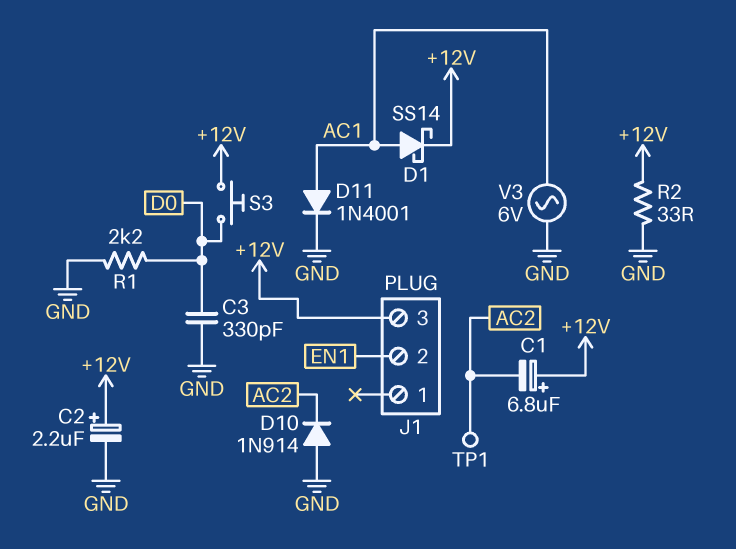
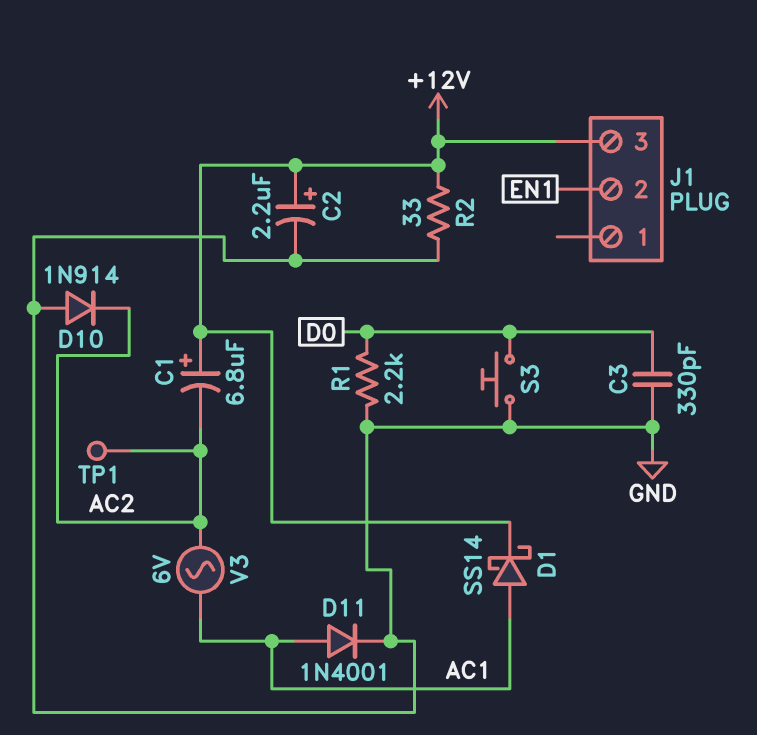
S3: button (+12V, D0) -> button (D0, GND)
V3: AC 6V (AC1, GND) -> AC 6V (AC1, AC2)

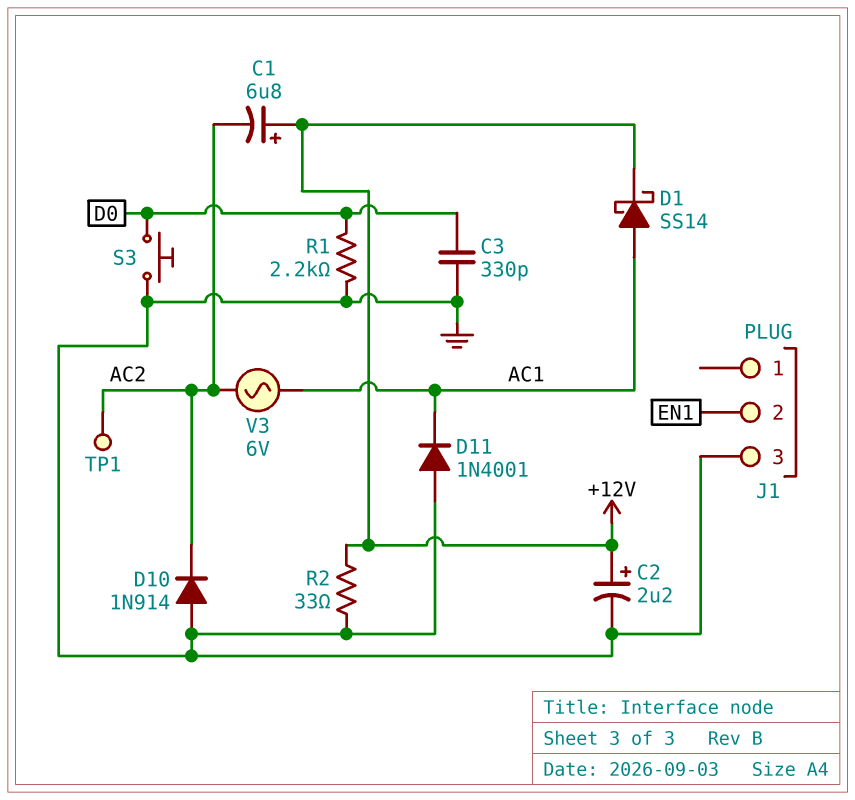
D11: diode 1N4001 (A AC1, K GND) -> diode 1N4001 (A GND, K AC1)
J1 pin 3: +12V -> GND

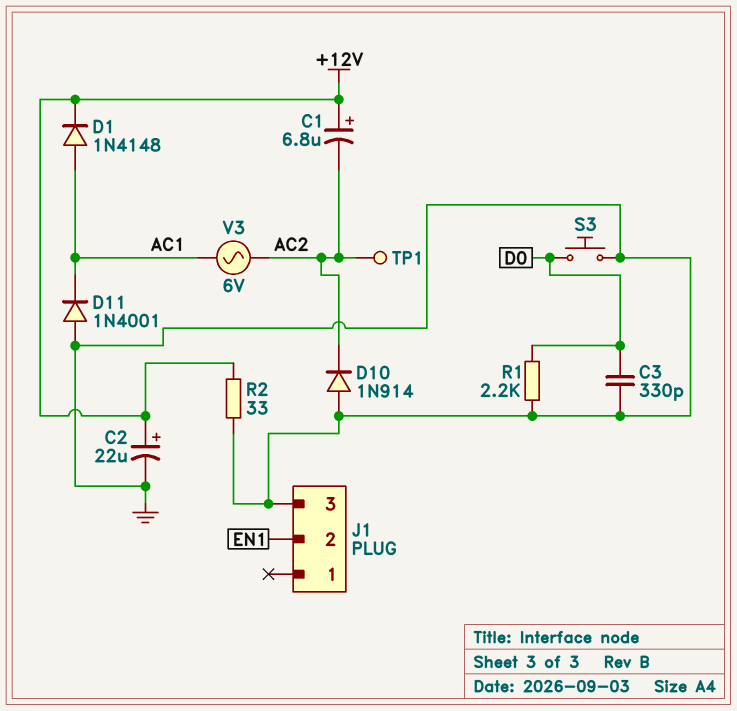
C2: 2.2uF (plus +12V, minus GND) -> 22uF (plus +12V, minus GND)
D1: schottky SS14 (A AC1, K +12V) -> diode 1N4148 (A AC1, K +12V)

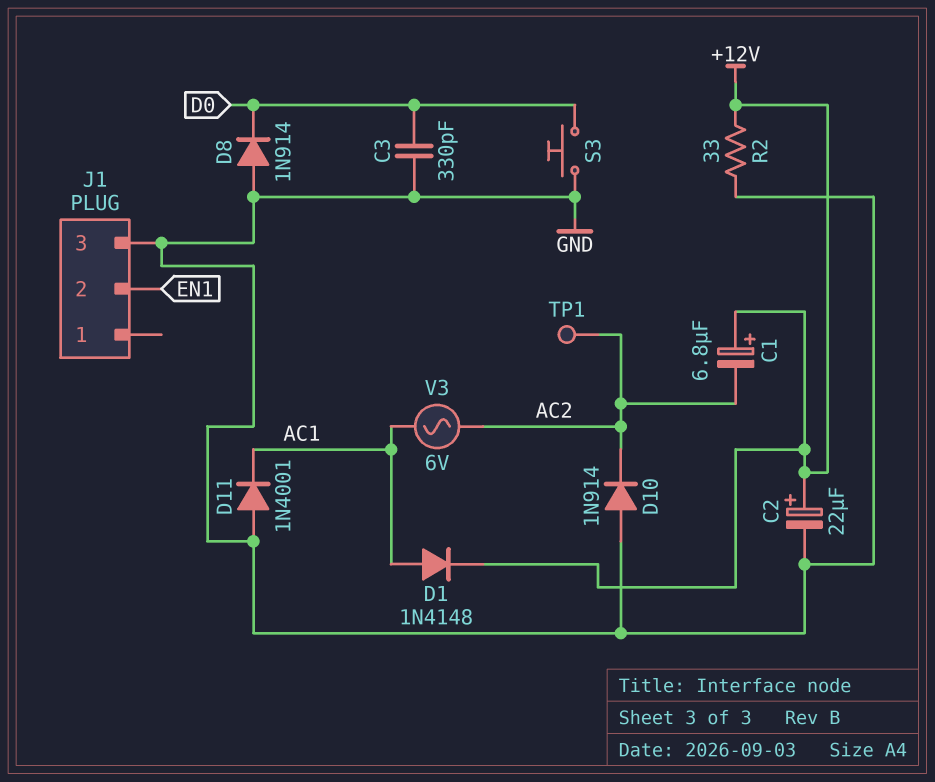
D8: none -> diode 1N914 (A GND, K D0)
R1: 2.2k (D0, GND) -> none

